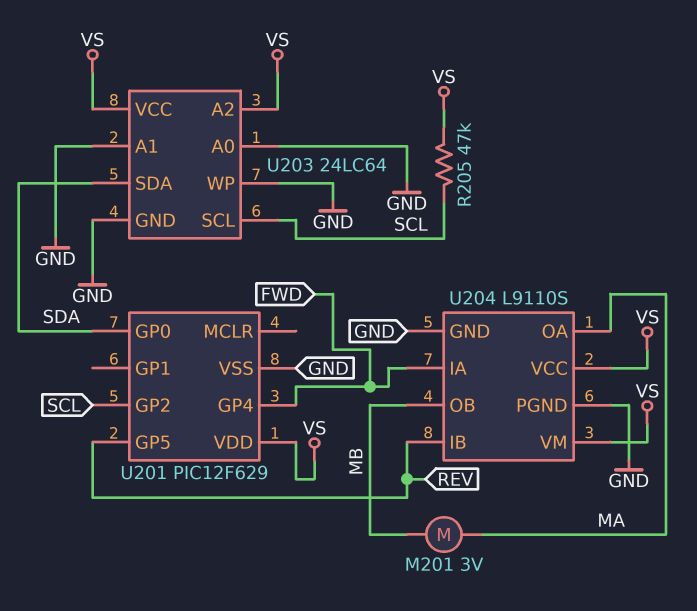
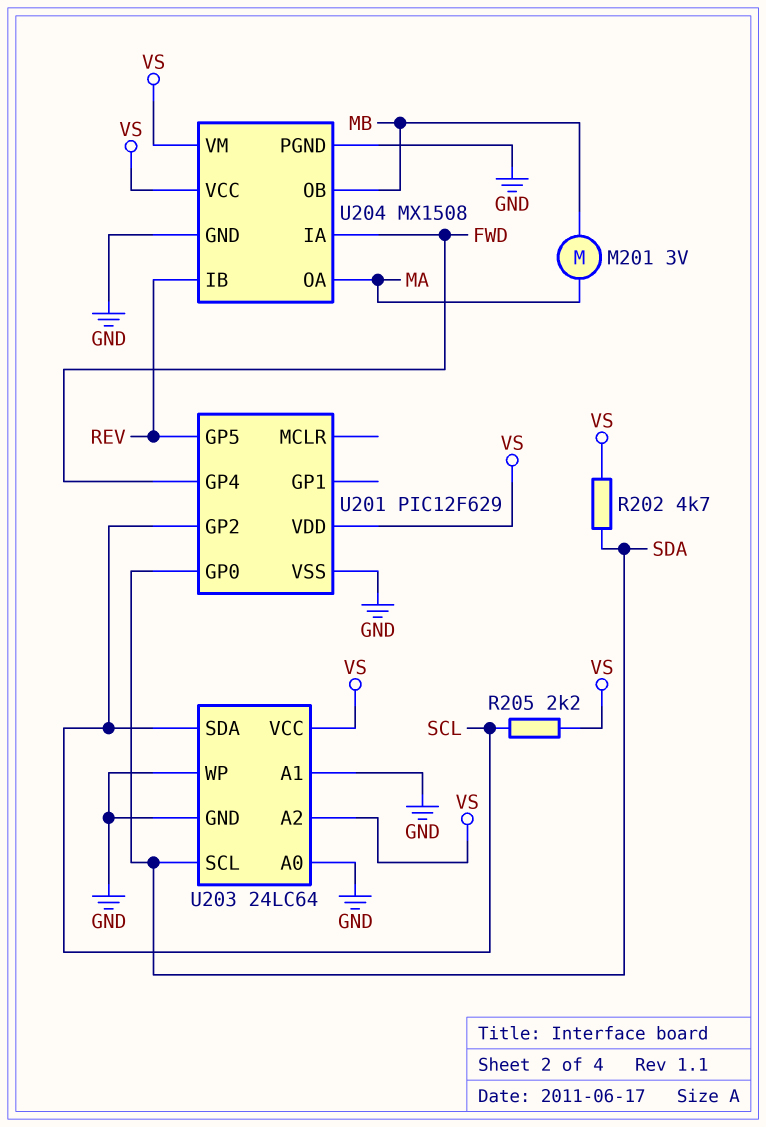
R202: none -> 4.7k (SDA, VS)
R205: 47k (SCL, VS) -> 2.2k (SCL, VS)
U203 pin SCL: SCL -> SDA
U203 pin SDA: SDA -> SCL
U204: L9110S -> MX1508

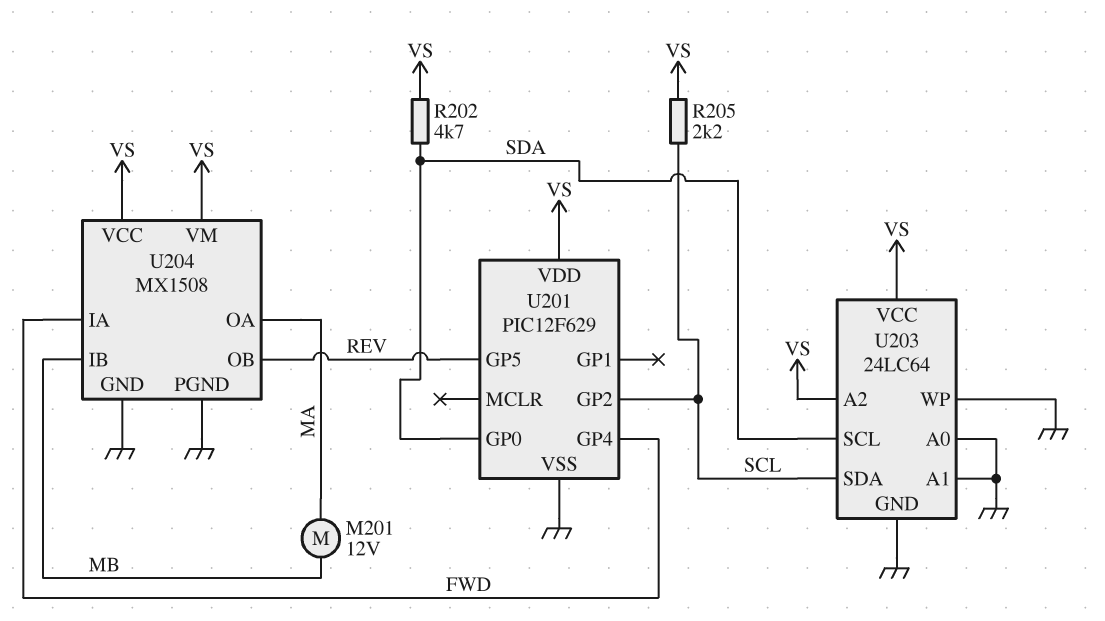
M201: motor 3V (MA, MB) -> motor 12V (MA, MB)
U204 pin IB: REV -> MB
U204 pin OB: MB -> REV

